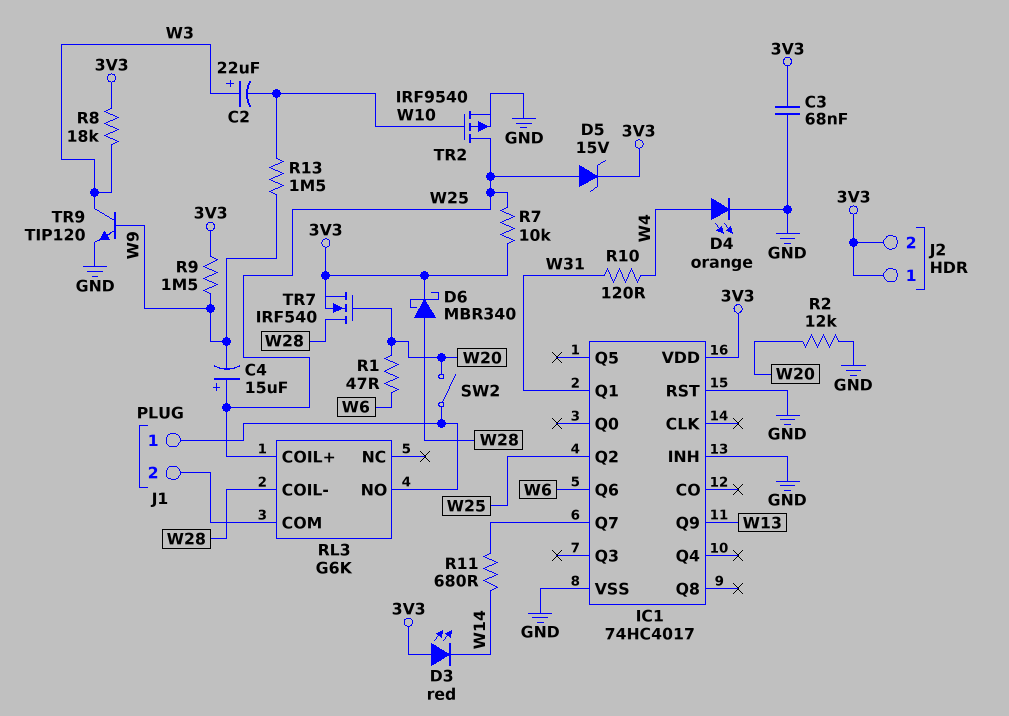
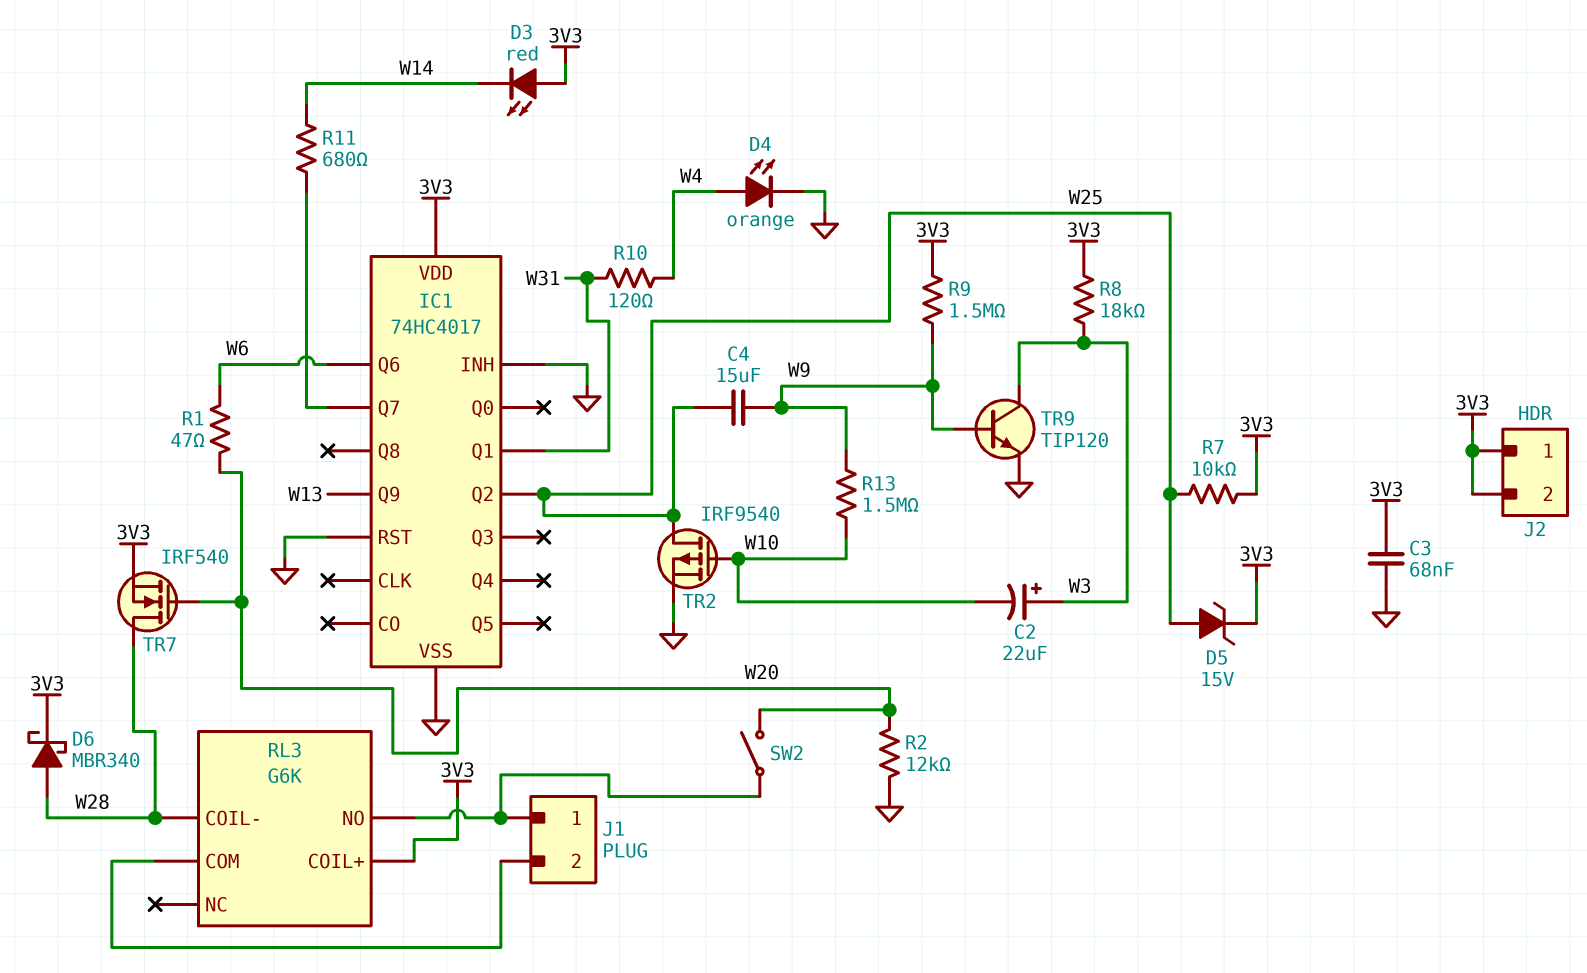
C4: 15uF (plus W25, minus W9) -> 15uF (W9, W25)
RL3 pin COIL+: W25 -> 3V3

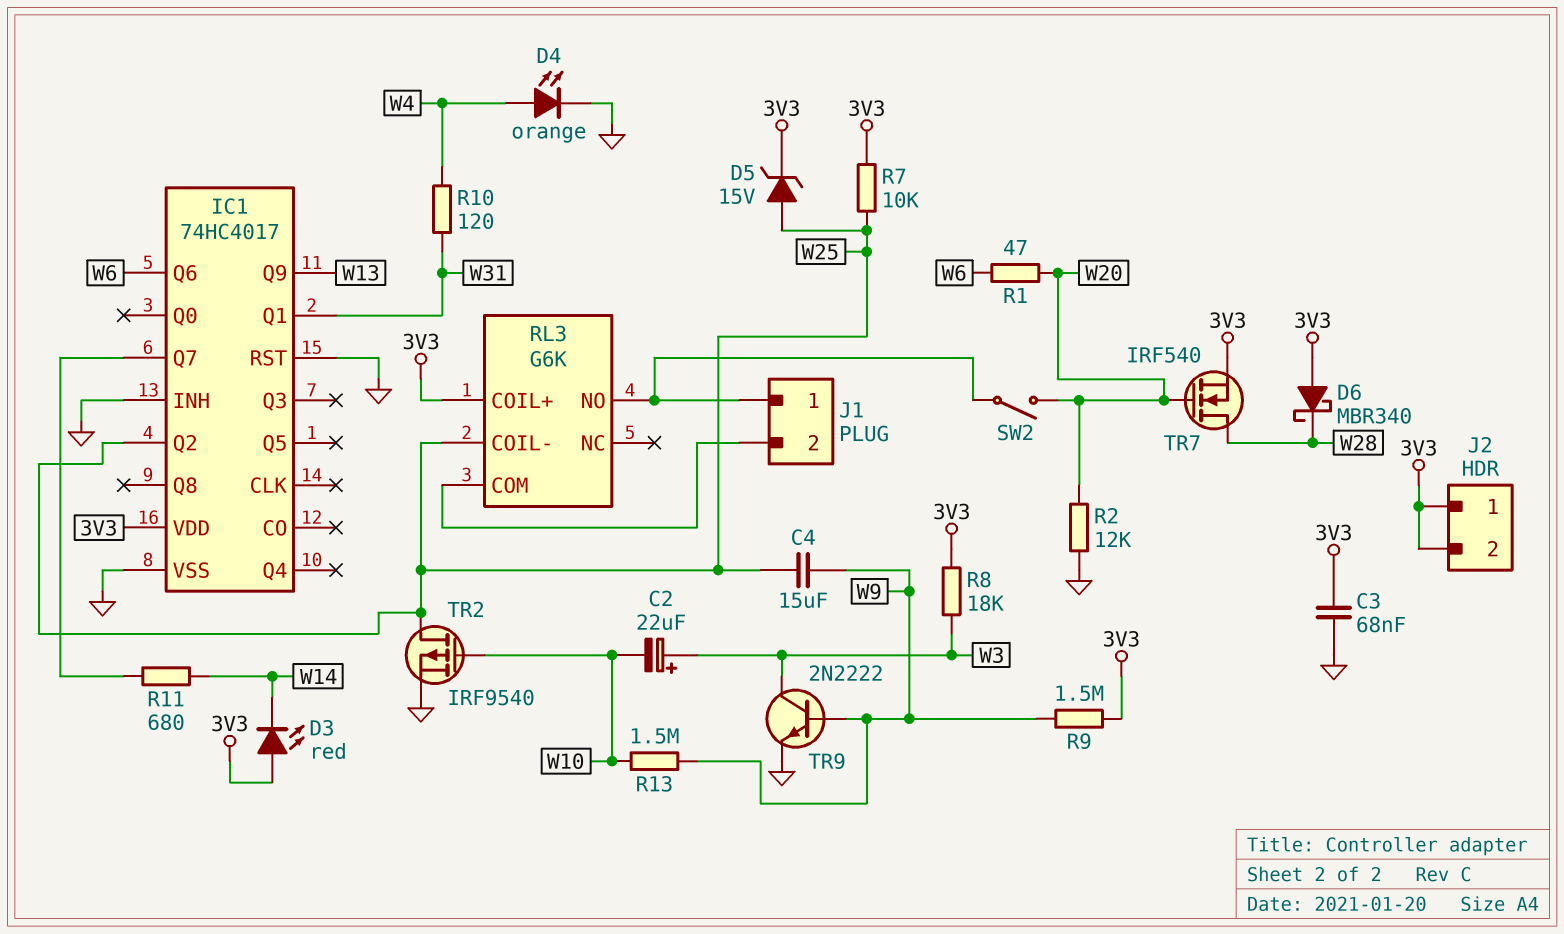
D6: schottky MBR340 (A W28, K 3V3) -> schottky MBR340 (A 3V3, K W28)
RL3 pin COIL-: W28 -> W25
TR9: NPN TIP120 (B W9, C W3, E GND) -> NPN 2N2222 (B W9, C W3, E GND)

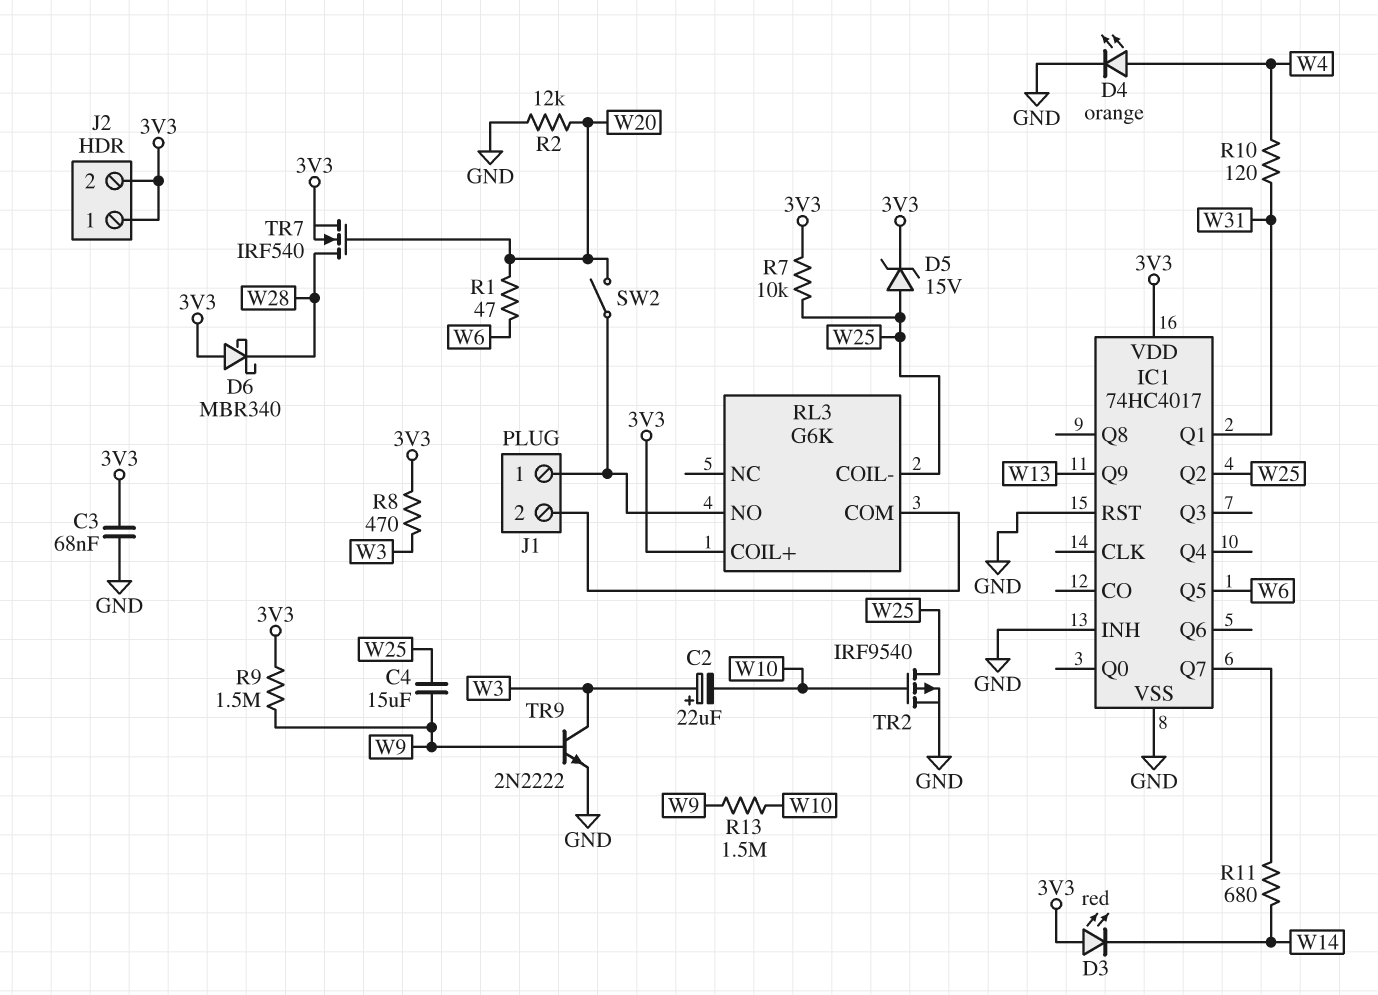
IC1 pin Q5: none -> W6
IC1 pin Q6: W6 -> none
R8: 18k (3V3, W3) -> 470 (3V3, W3)

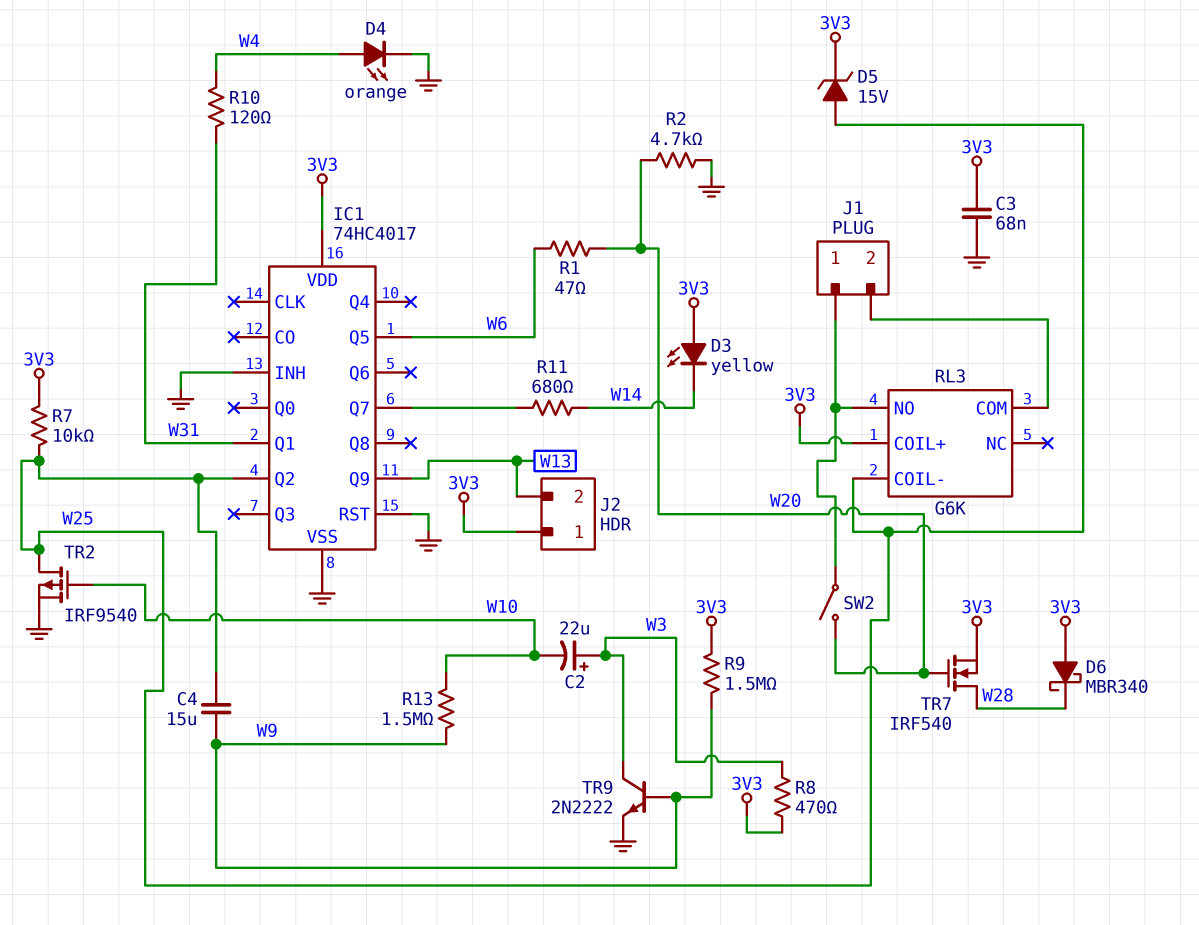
D3: LED red (A 3V3, K W14) -> LED yellow (A 3V3, K W14)
J2 pin 2: 3V3 -> W13
R2: 12k (GND, W20) -> 4.7k (GND, W20)

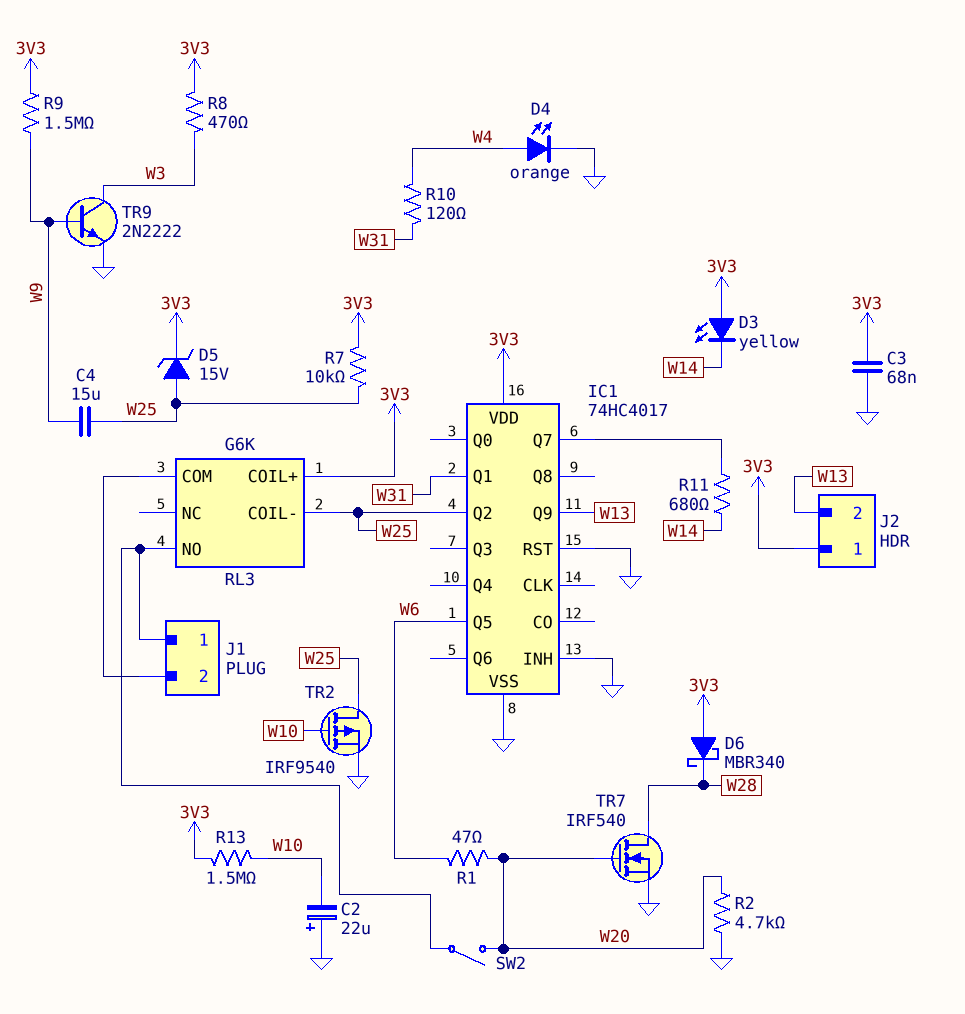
C2: 22uF (plus W3, minus W10) -> 22uF (plus GND, minus W10)
R13: 1.5M (W9, W10) -> 1.5M (3V3, W10)
TR7: NMOS IRF540 (G W20, D W28, S 3V3) -> NMOS IRF540 (G W20, D W28, S GND)

